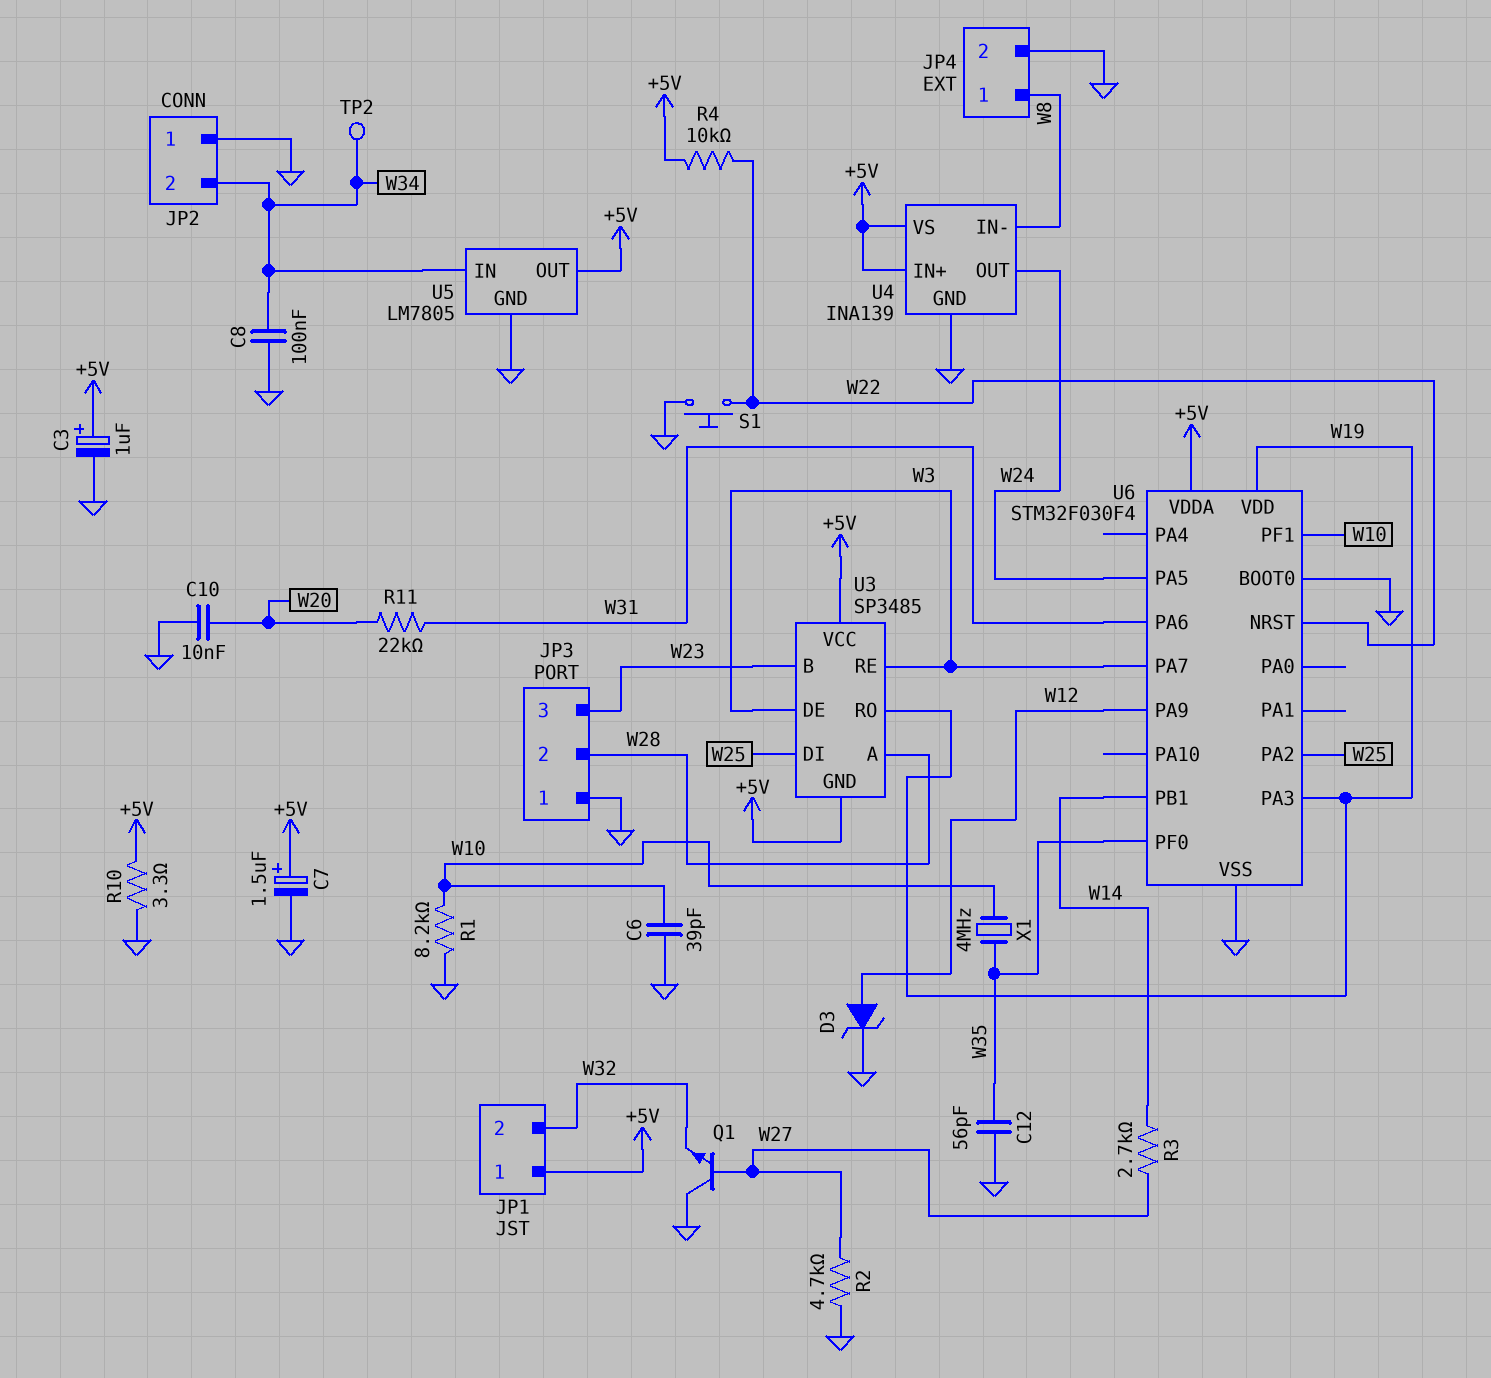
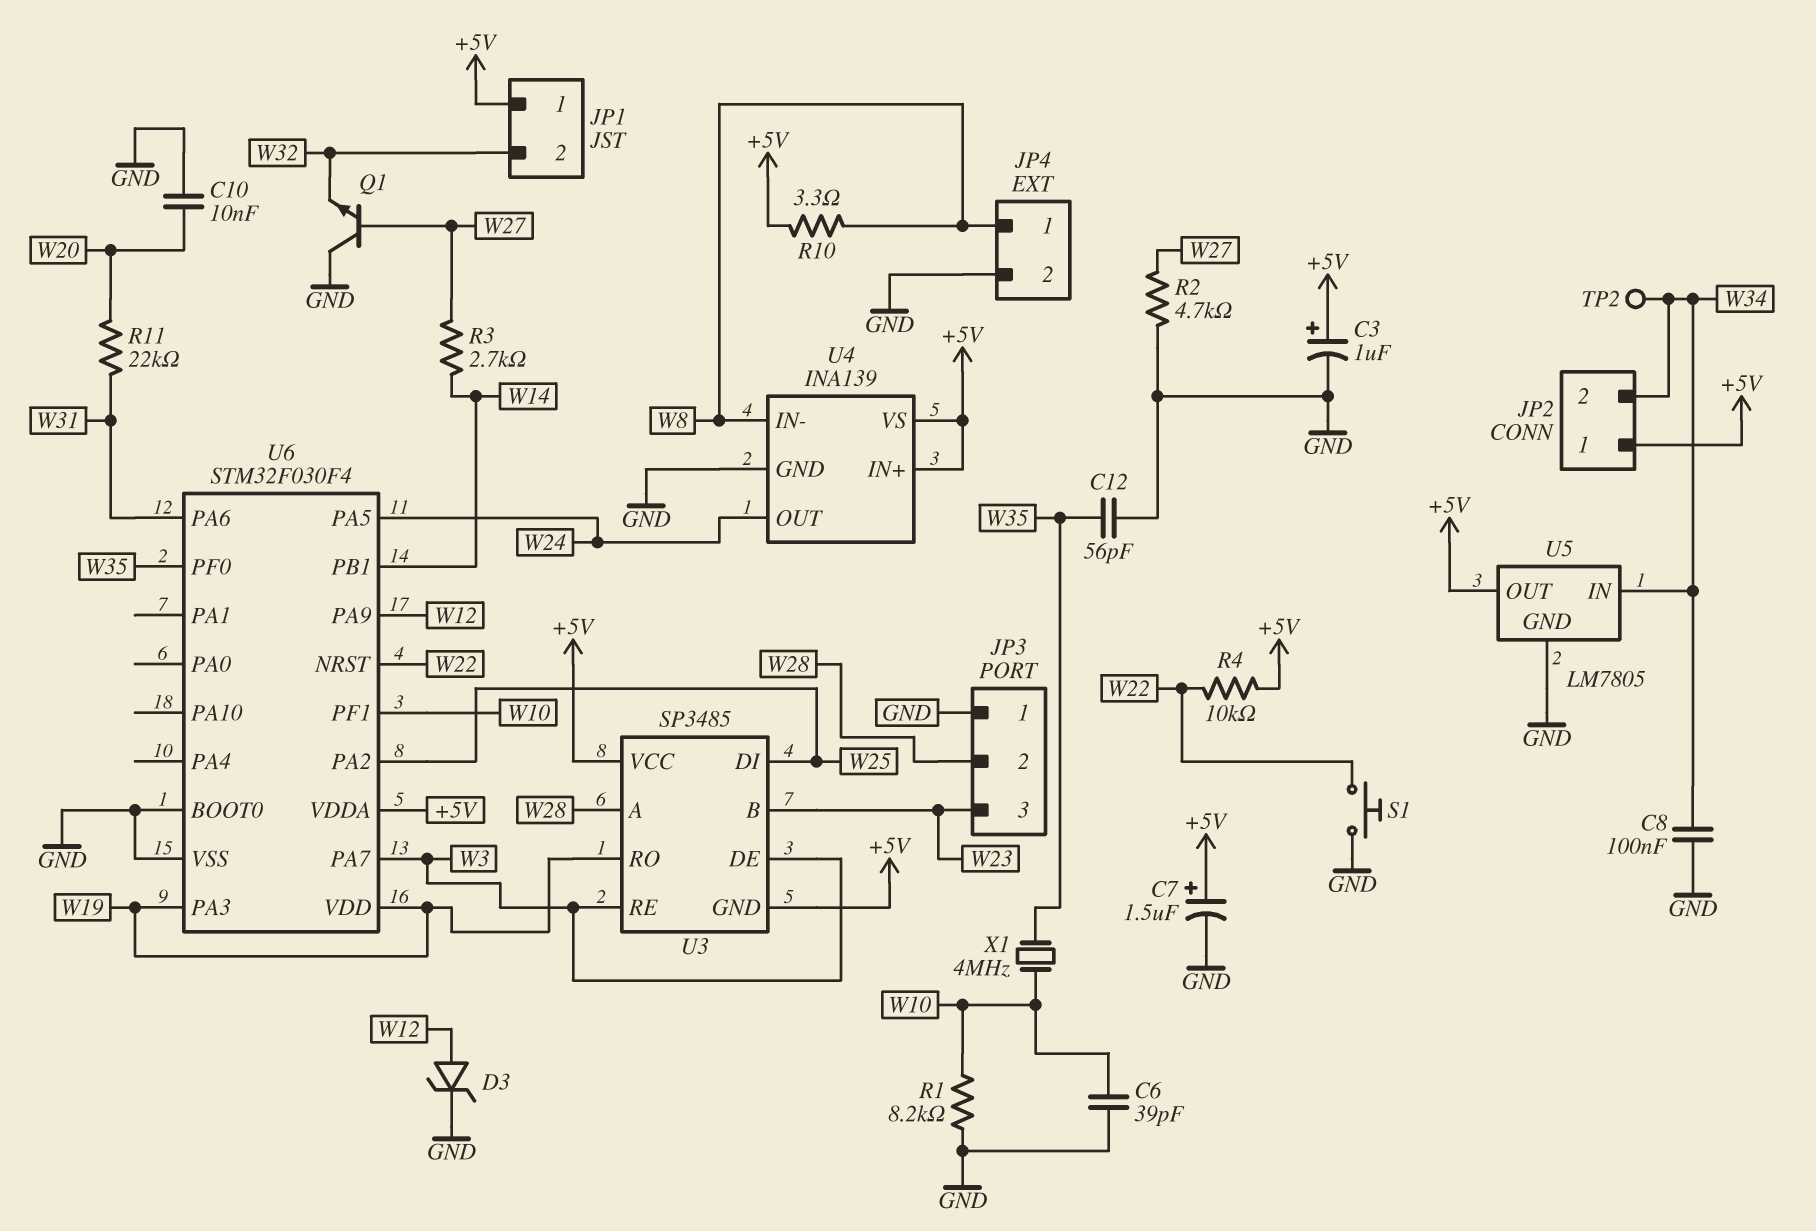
JP2 pin 1: GND -> +5V
R10: 3.3 (+5V, GND) -> 3.3 (+5V, W8)

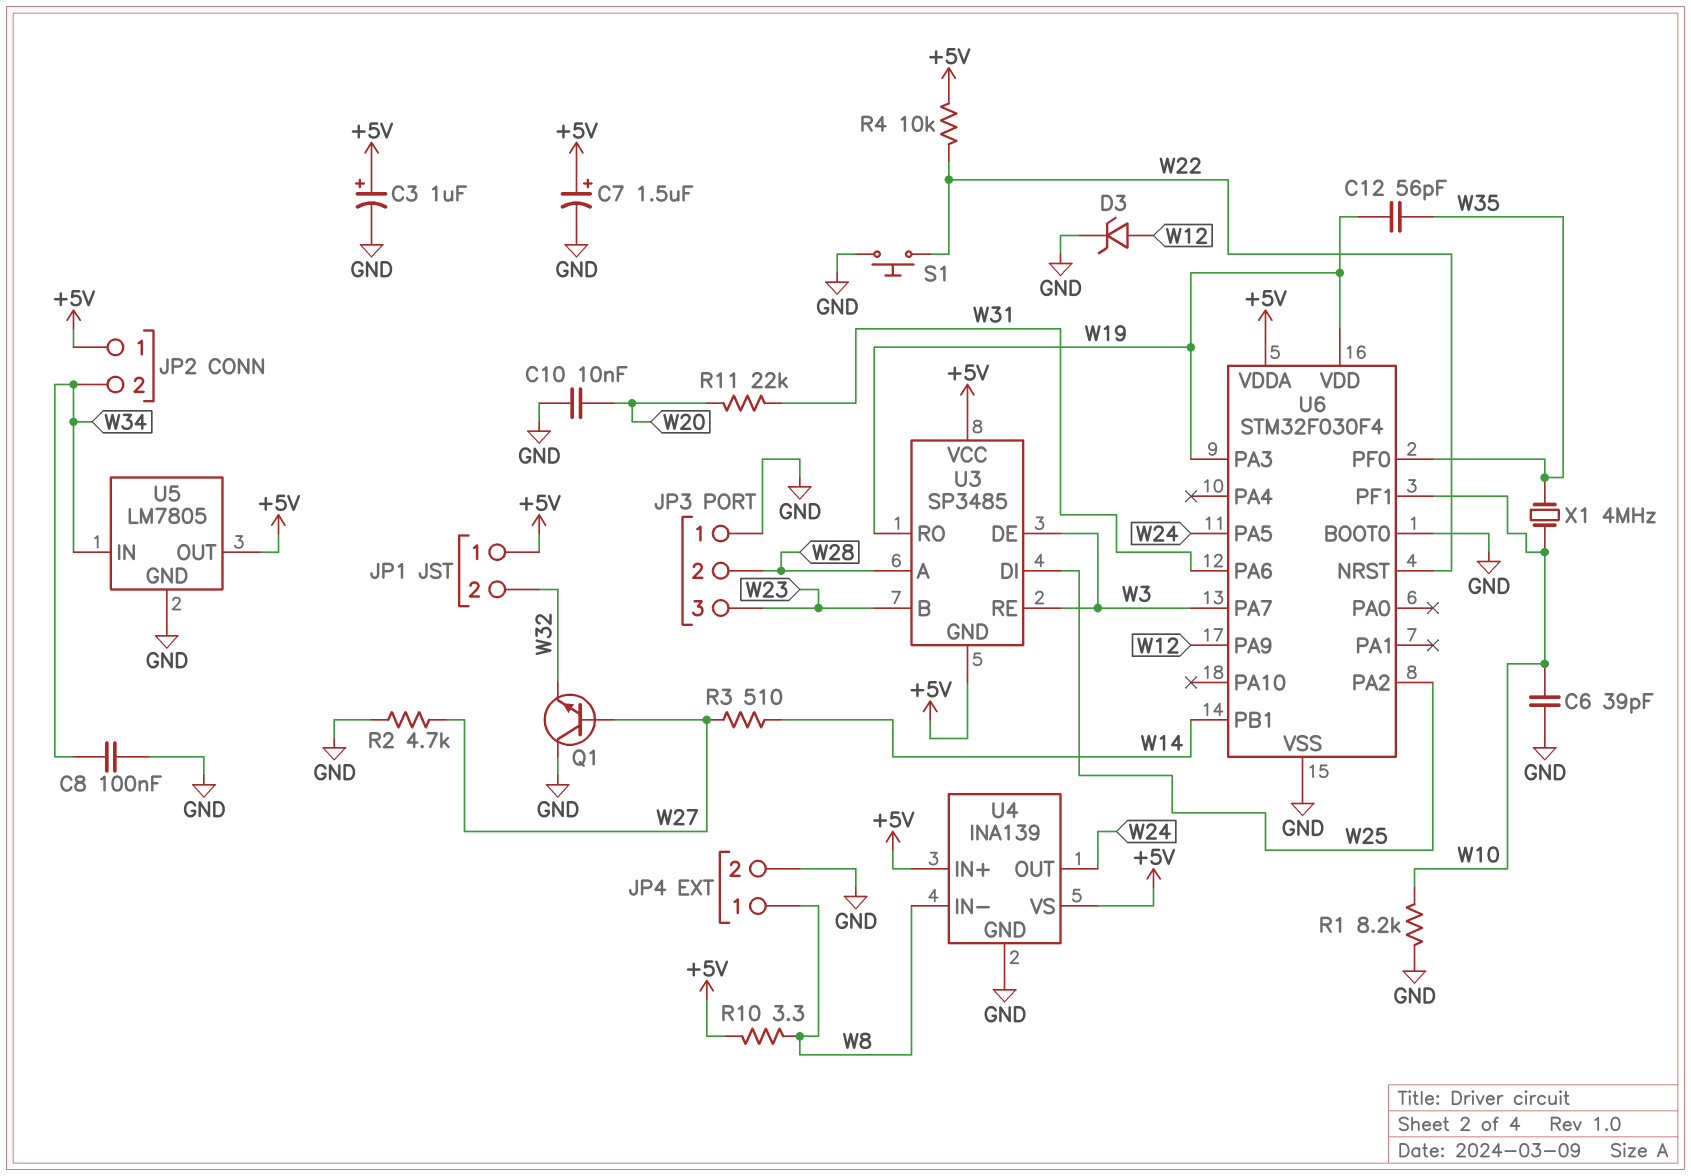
C12: 56pF (GND, W35) -> 56pF (W19, W35)
R3: 2.7k (W14, W27) -> 510 (W14, W27)
TP2: test point (W34) -> none

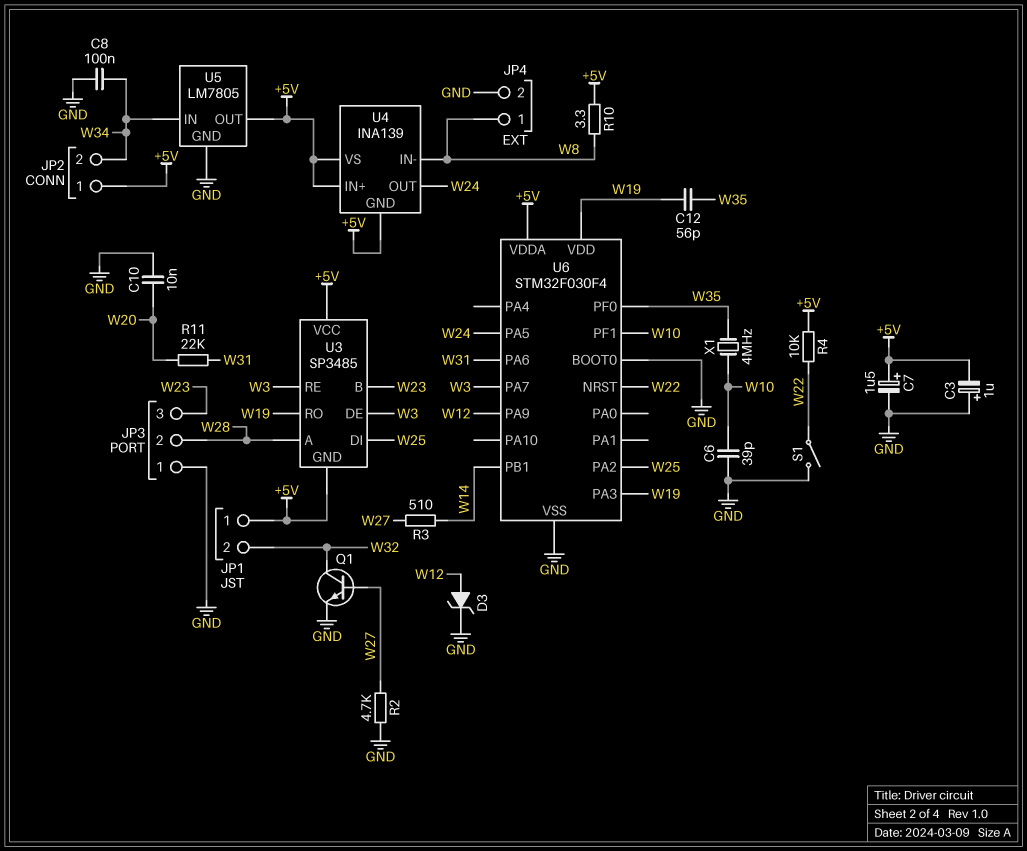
C3: 1uF (plus +5V, minus GND) -> 1uF (plus GND, minus +5V)
Q1: NPN (B W27, C GND, E W32) -> NPN (B W27, C W32, E GND)
R1: 8.2k (GND, W10) -> none
S1: button (GND, W22) -> switch (GND, W22)
U4 pin GND: GND -> +5V

